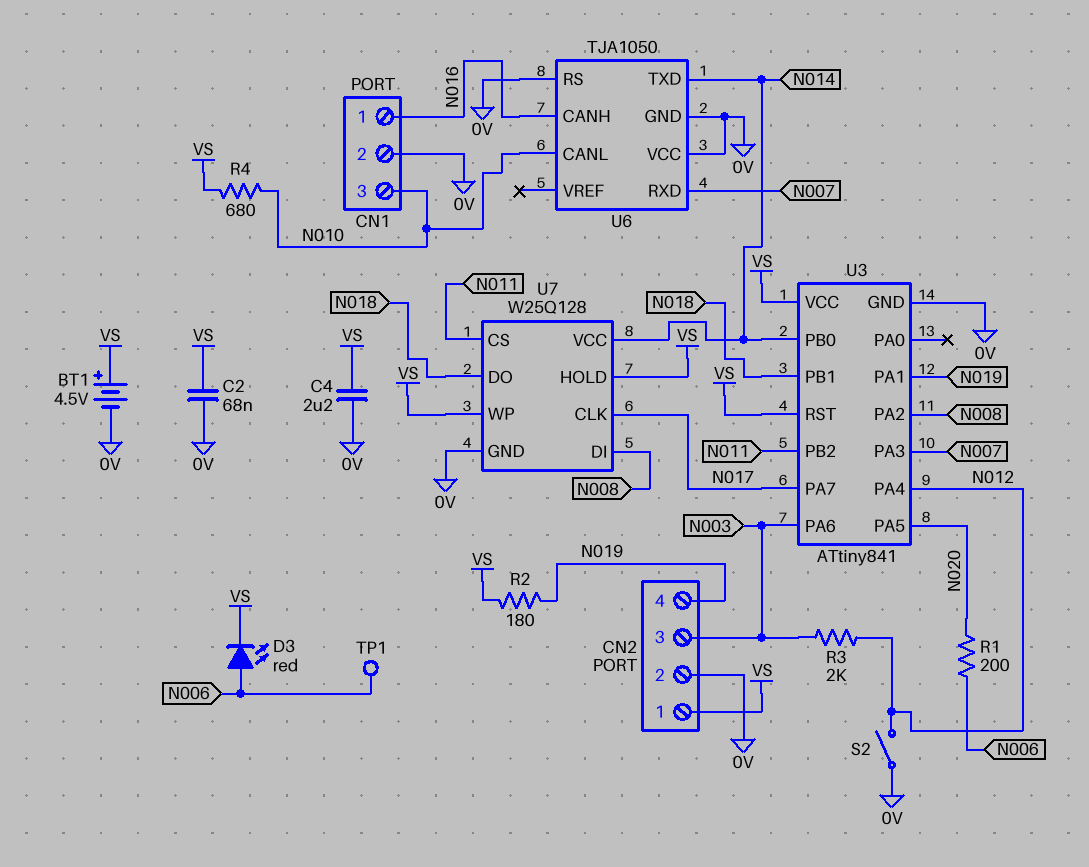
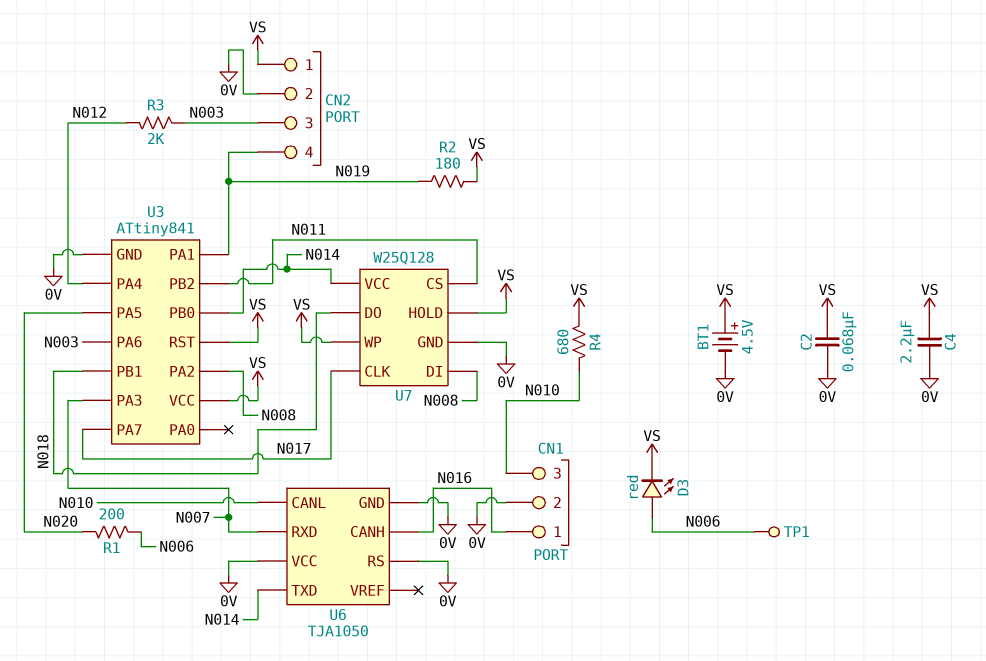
S2: switch (0V, N012) -> none

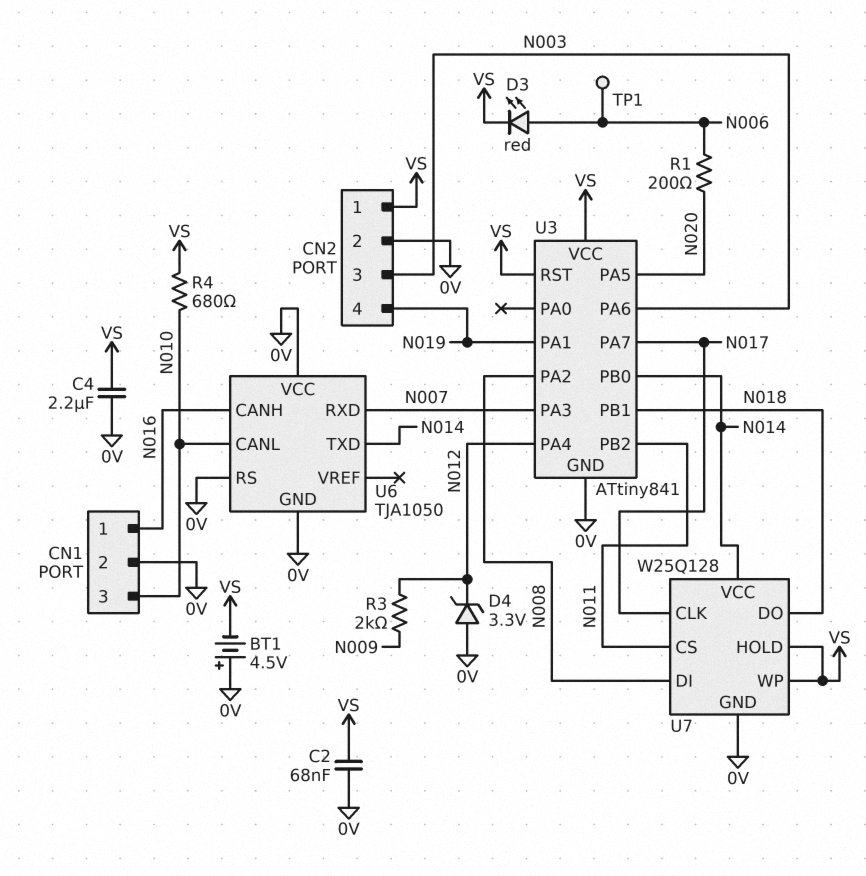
BT1: 4.5V (plus VS, minus 0V) -> 4.5V (plus 0V, minus VS)
D4: none -> zener 3.3V (A 0V, K N012)
R2: 180 (N019, VS) -> none
R3: 2k (N003, N012) -> 2k (N009, N012)

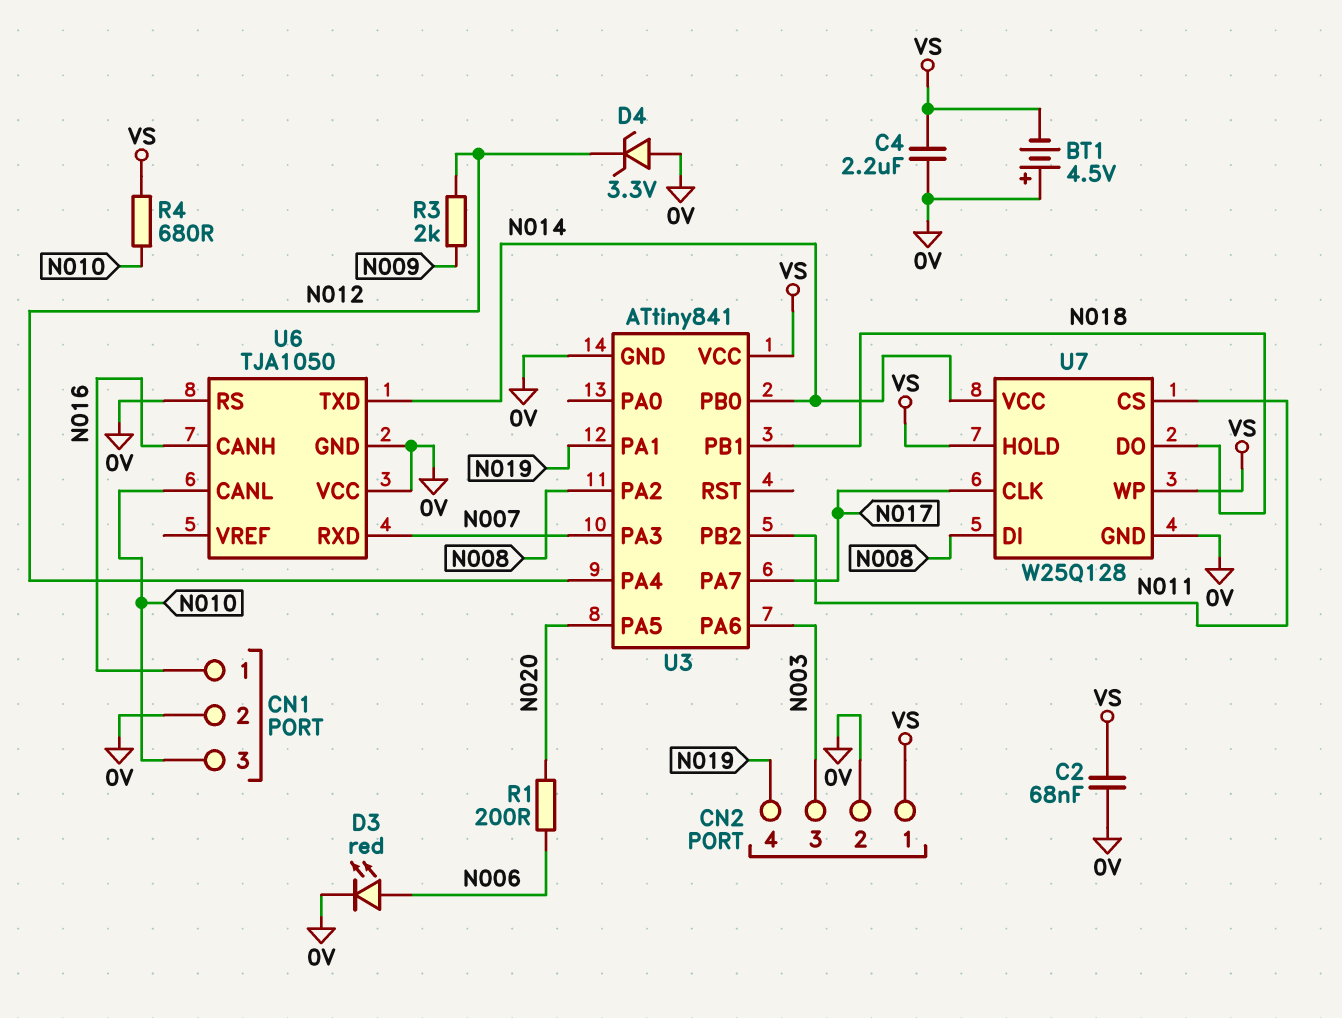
D3: LED red (A N006, K VS) -> LED red (A N006, K 0V)
TP1: test point (N006) -> none
U3 pin RST: VS -> none

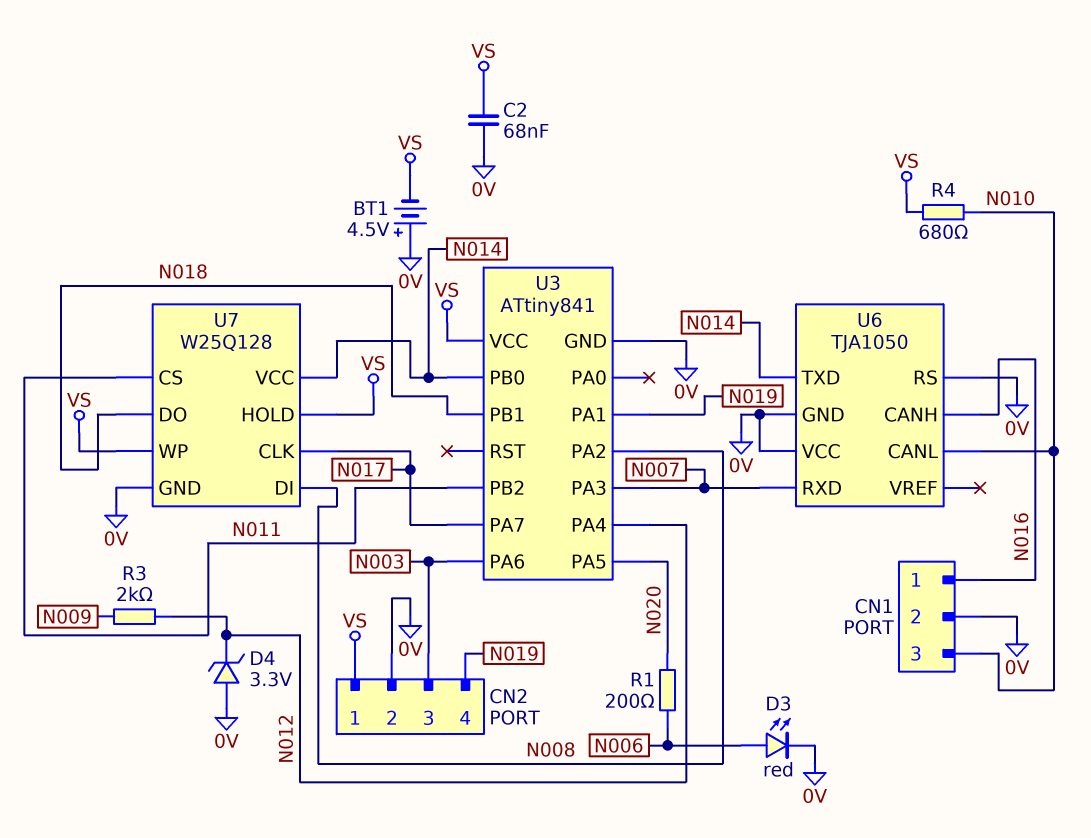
C4: 2.2uF (0V, VS) -> none

